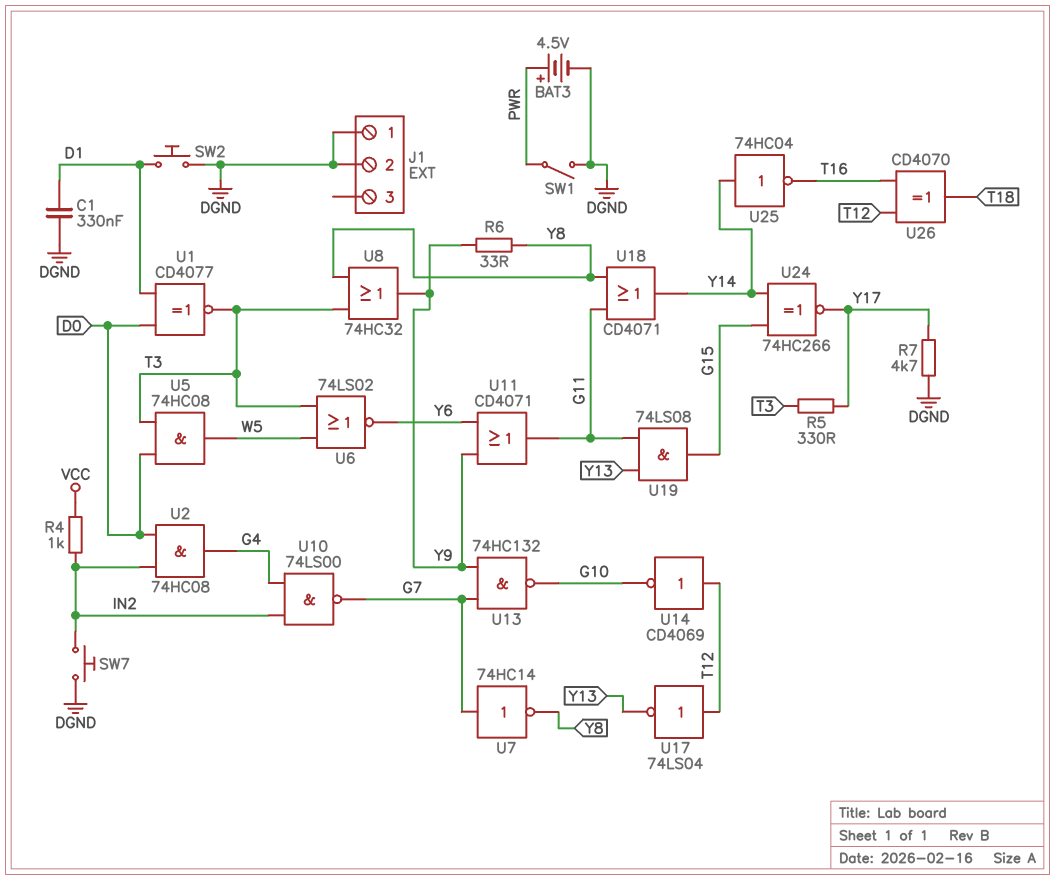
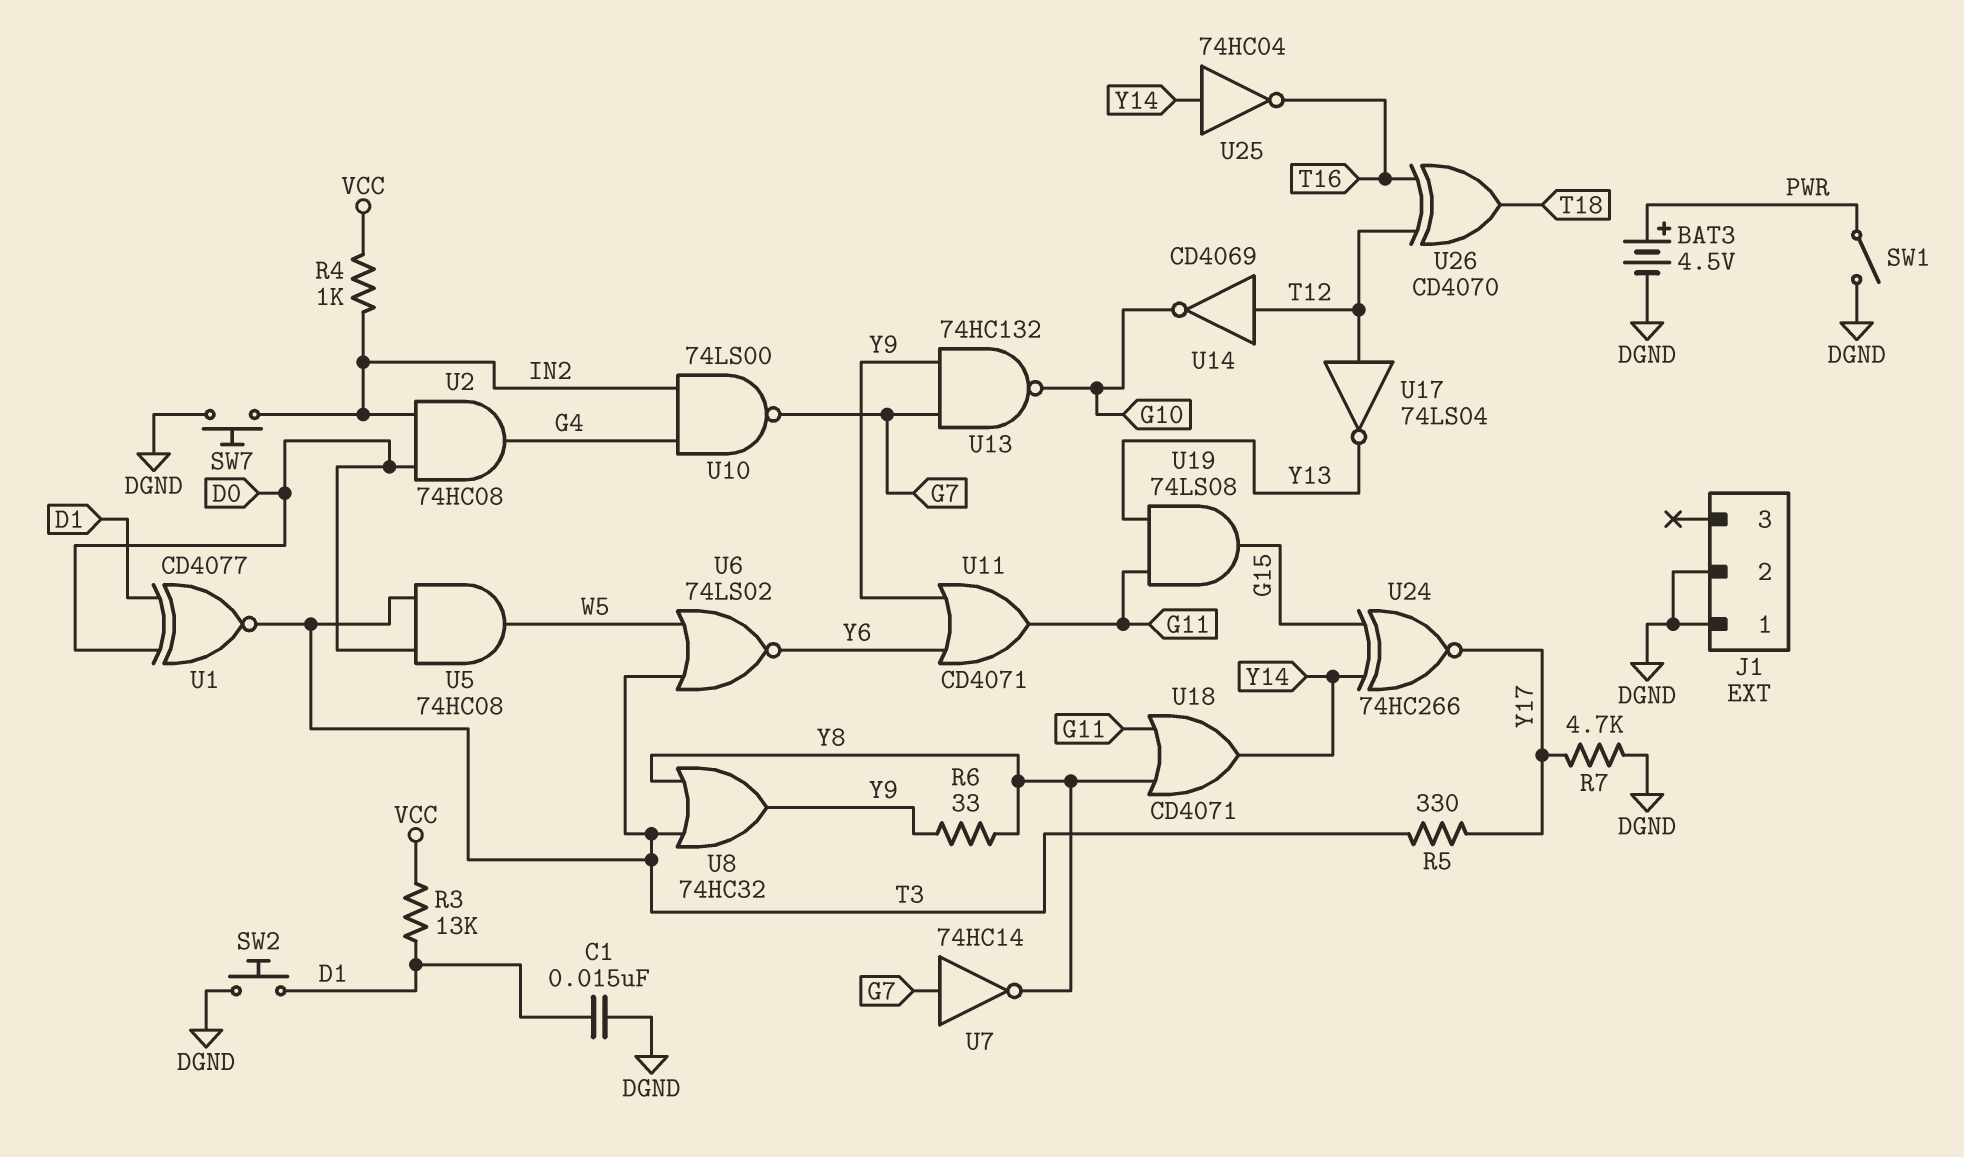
C1: 330nF (D1, DGND) -> 15nF (D1, DGND)
R3: none -> 13k (D1, VCC)

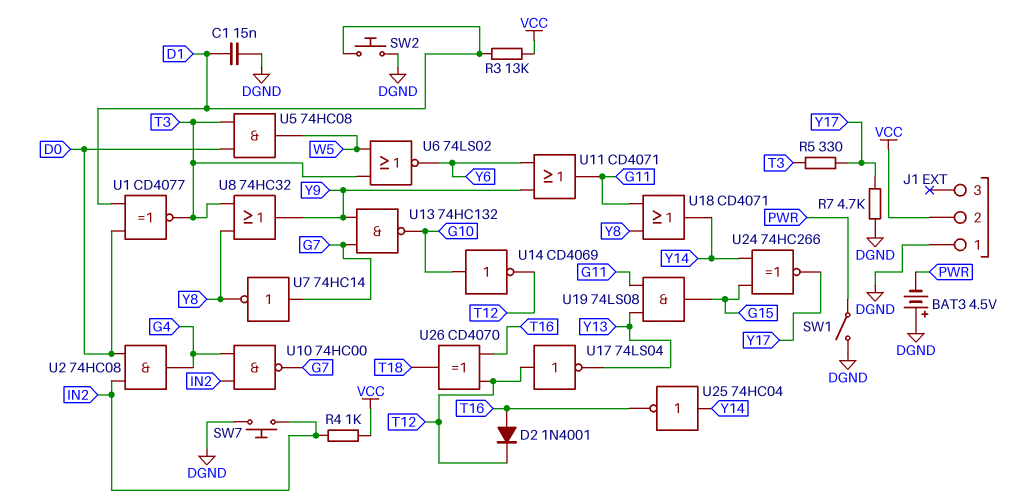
BAT3: 4.5V (plus PWR, minus DGND) -> 4.5V (plus DGND, minus PWR)
D2: none -> diode 1N4001 (A T16, K T12)
J1 pin 2: DGND -> VCC
R6: 33 (Y8, Y9) -> none
U10: NAND 74LS00 (in G4, in IN2, out G7) -> NAND 74HC00 (in G4, in IN2, out G7)
U14: NOT CD4069 (in T12, out G10) -> NOT CD4069 (in G10, out T12)

